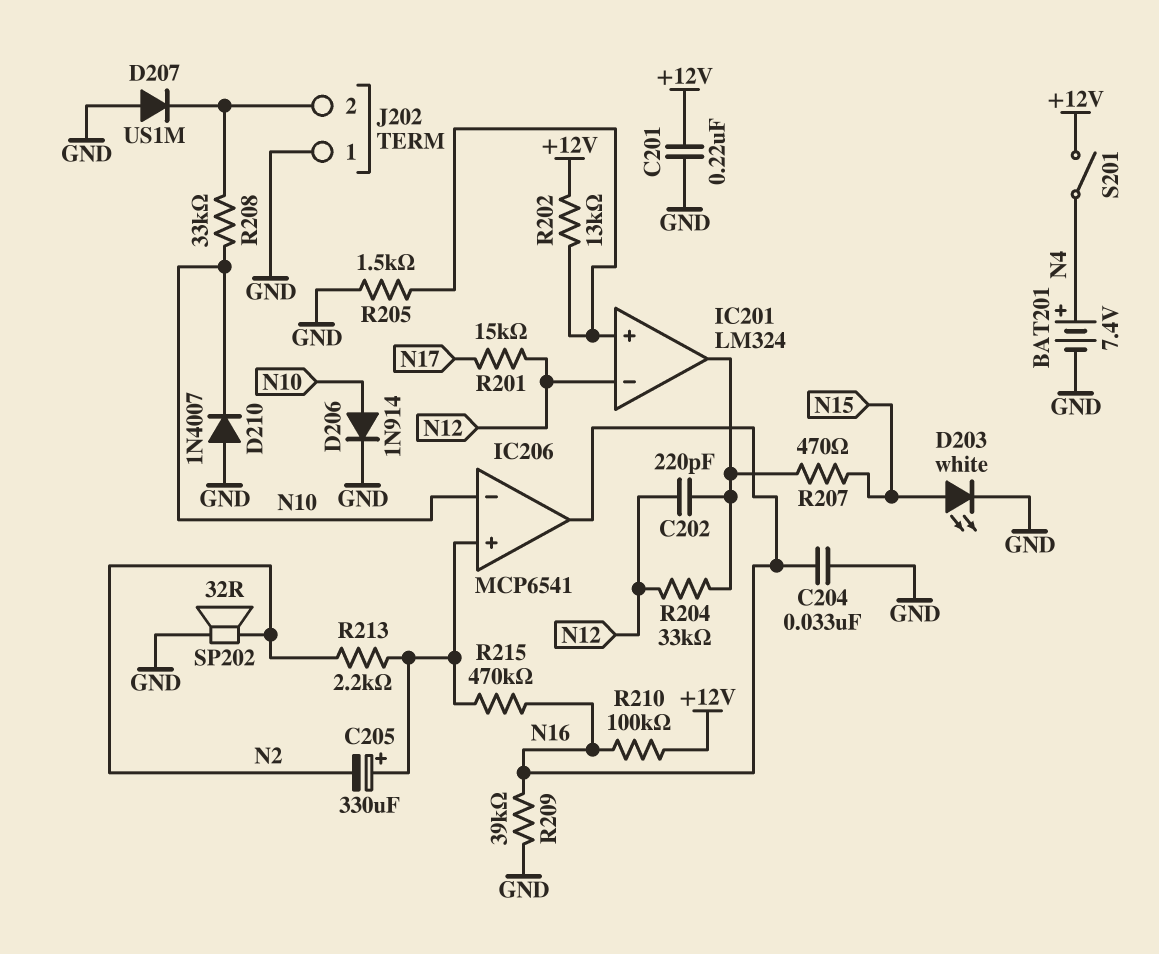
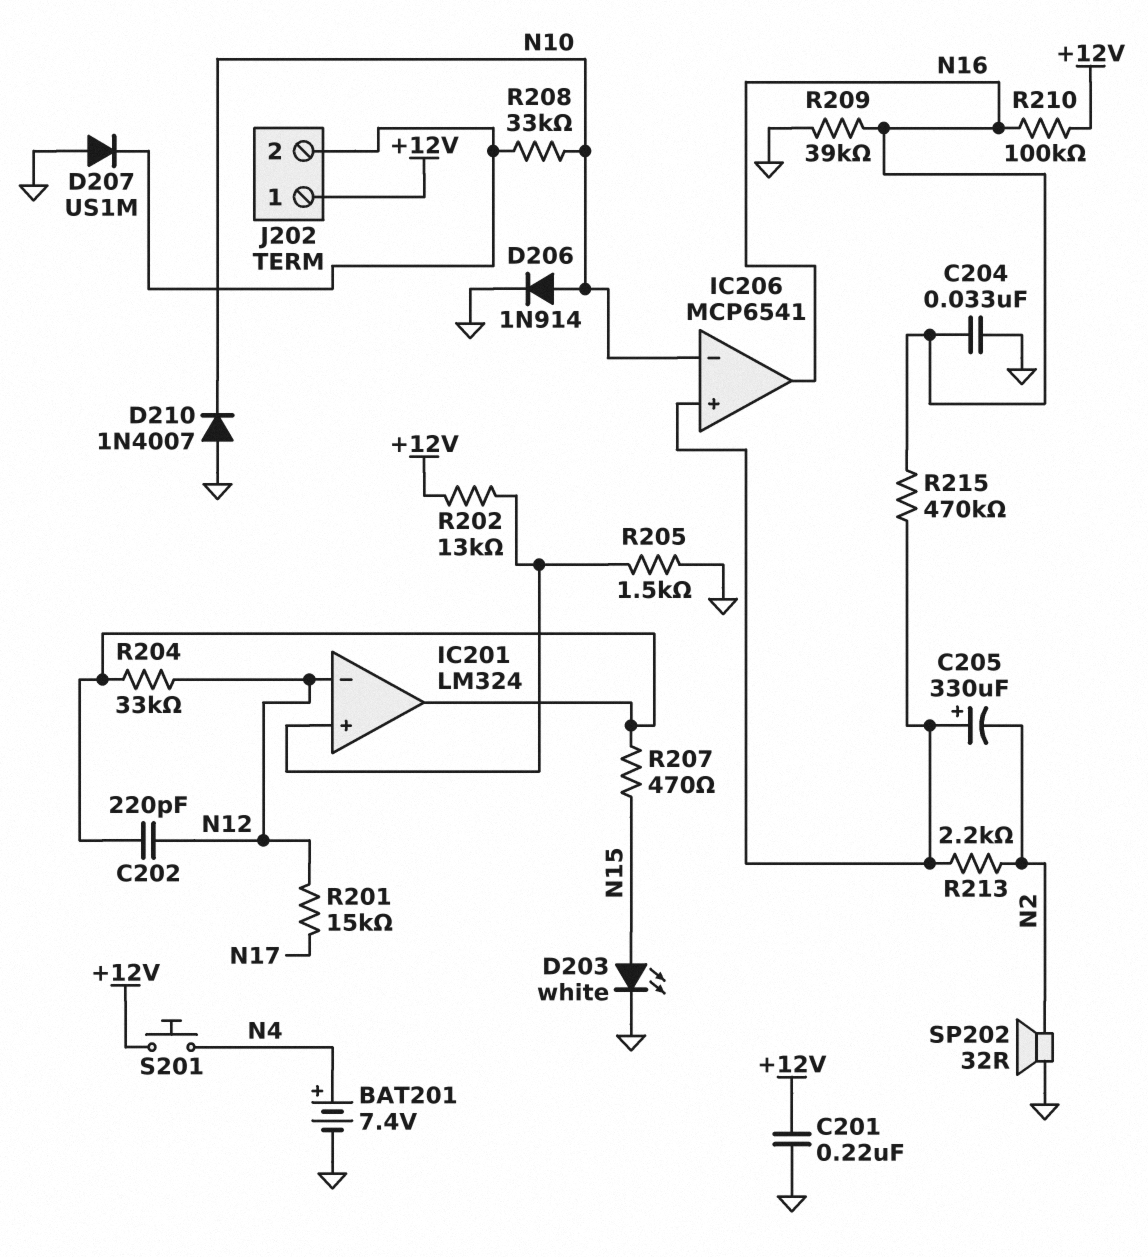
J202 pin 1: GND -> +12V
S201: switch (+12V, N4) -> button (+12V, N4)

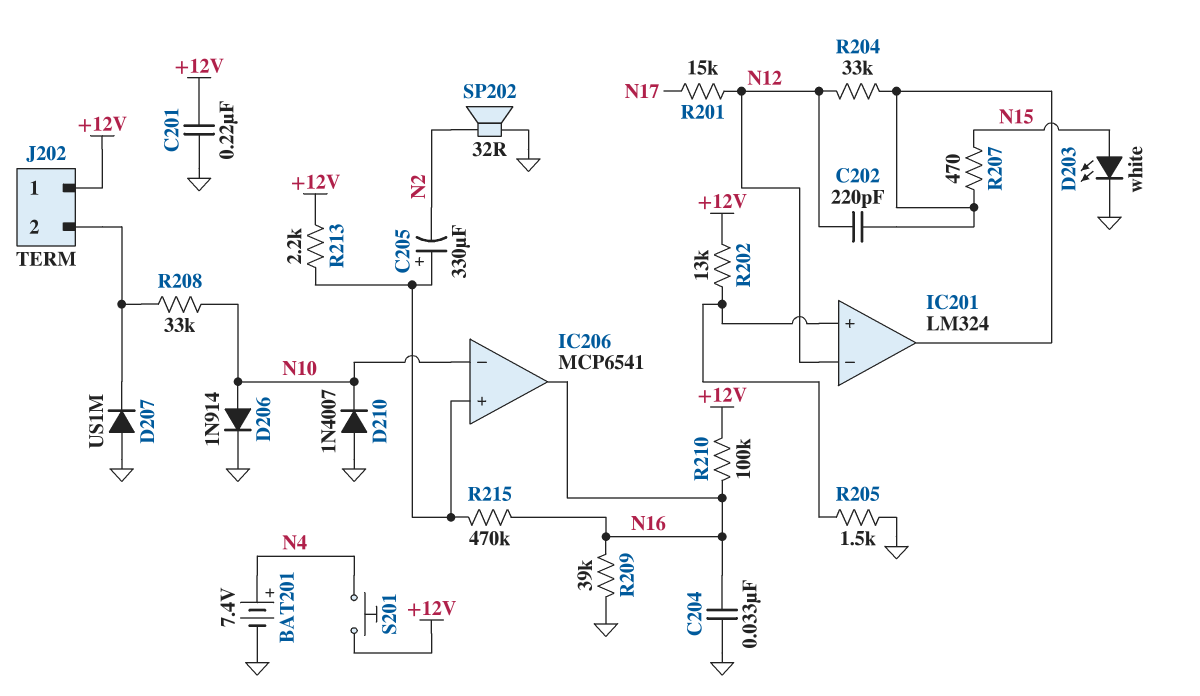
R213: 2.2k (IC206/in+, N2) -> 2.2k (+12V, IC206/in+)

